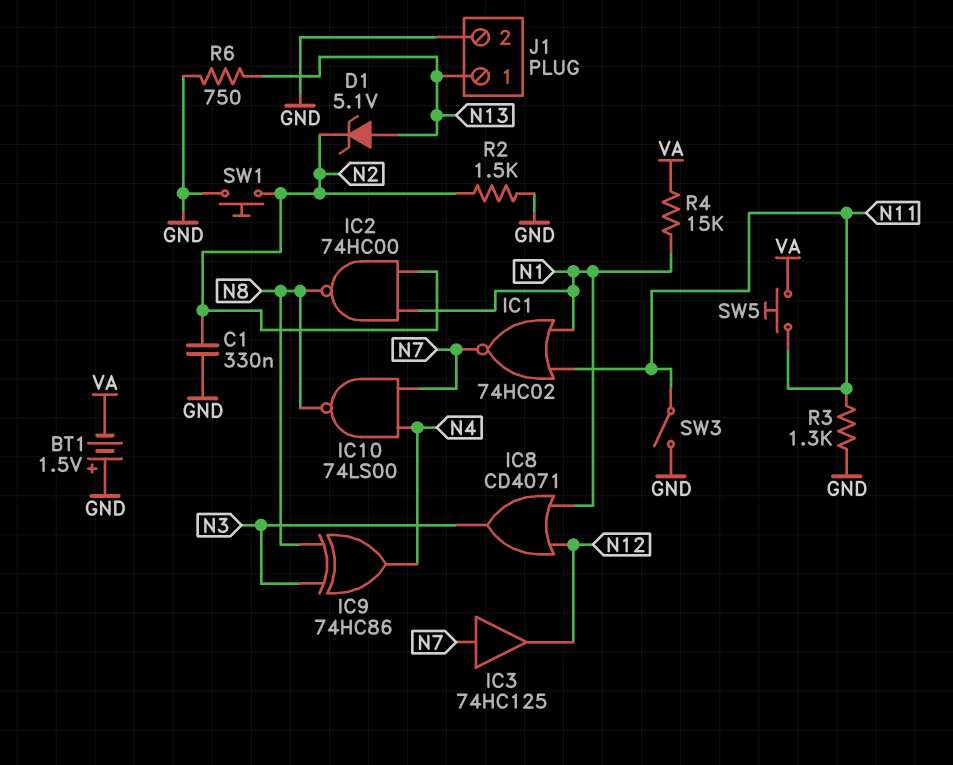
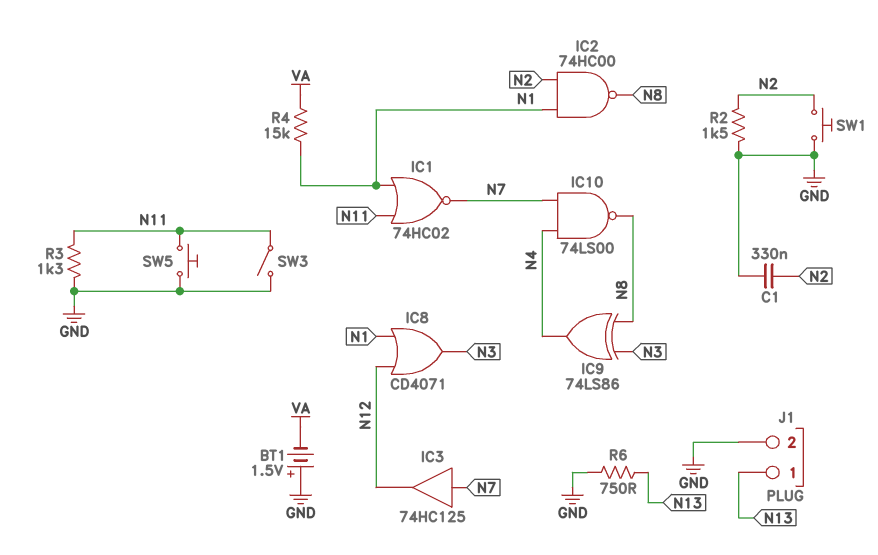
D1: zener 5.1V (A N13, K N2) -> none
IC9: XOR 74HC86 (in N3, in N8, out N4) -> XOR 74LS86 (in N3, in N8, out N4)
SW5: button (N11, VA) -> button (GND, N11)

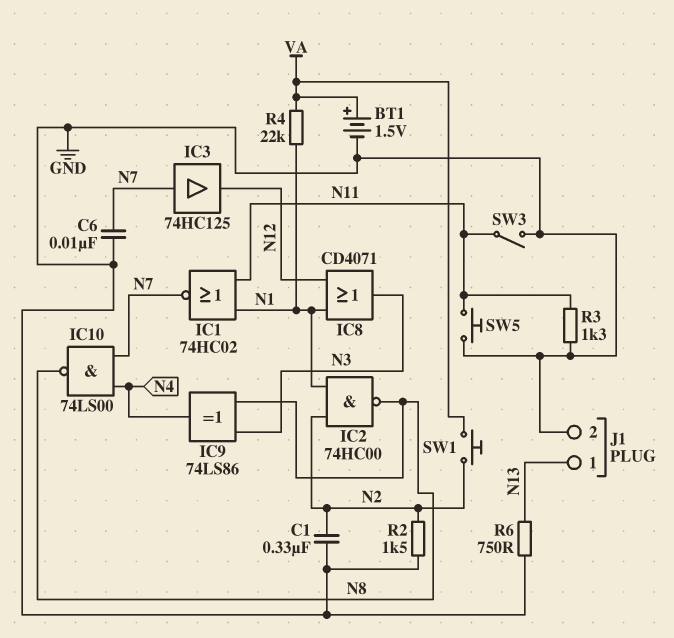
BT1: 1.5V (plus GND, minus VA) -> 1.5V (plus VA, minus GND)
C6: none -> 10nF (GND, N7)
R4: 15k (N1, VA) -> 22k (N1, VA)
SW1: button (GND, N2) -> button (N2, VA)

